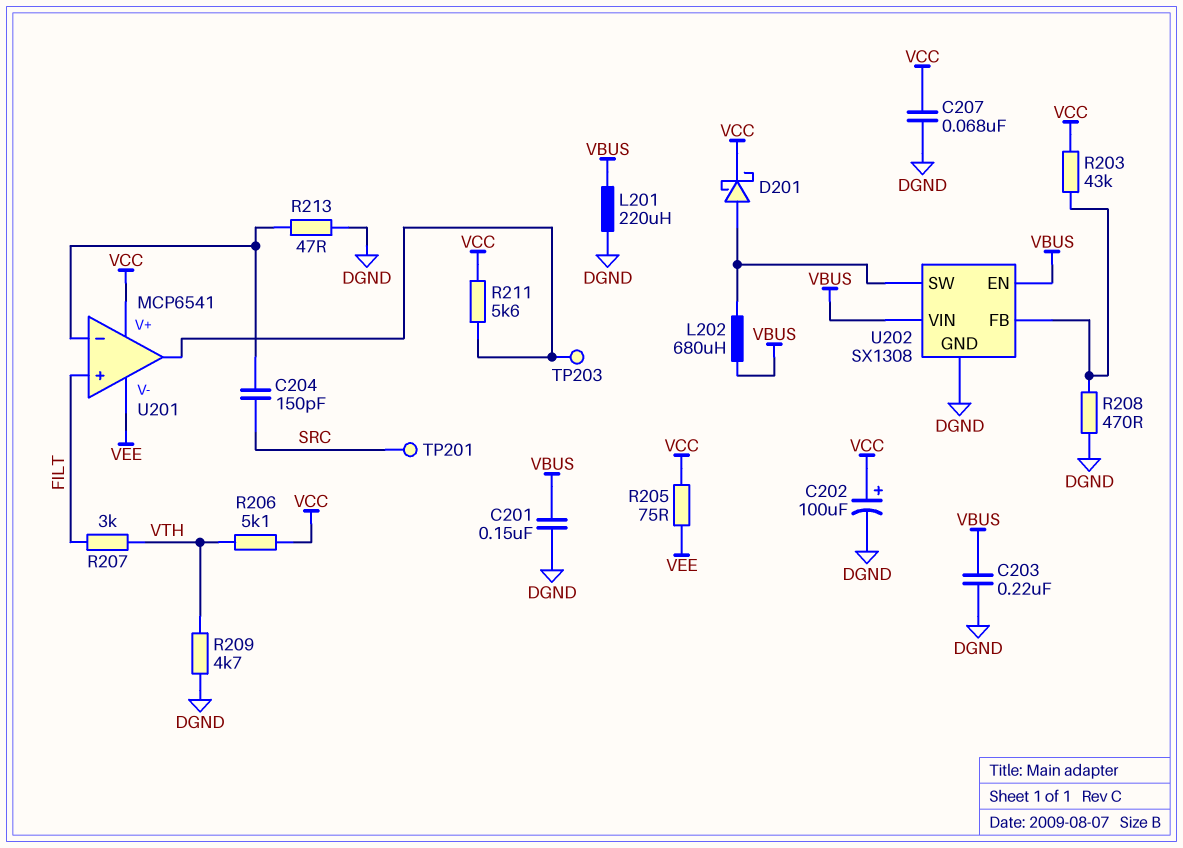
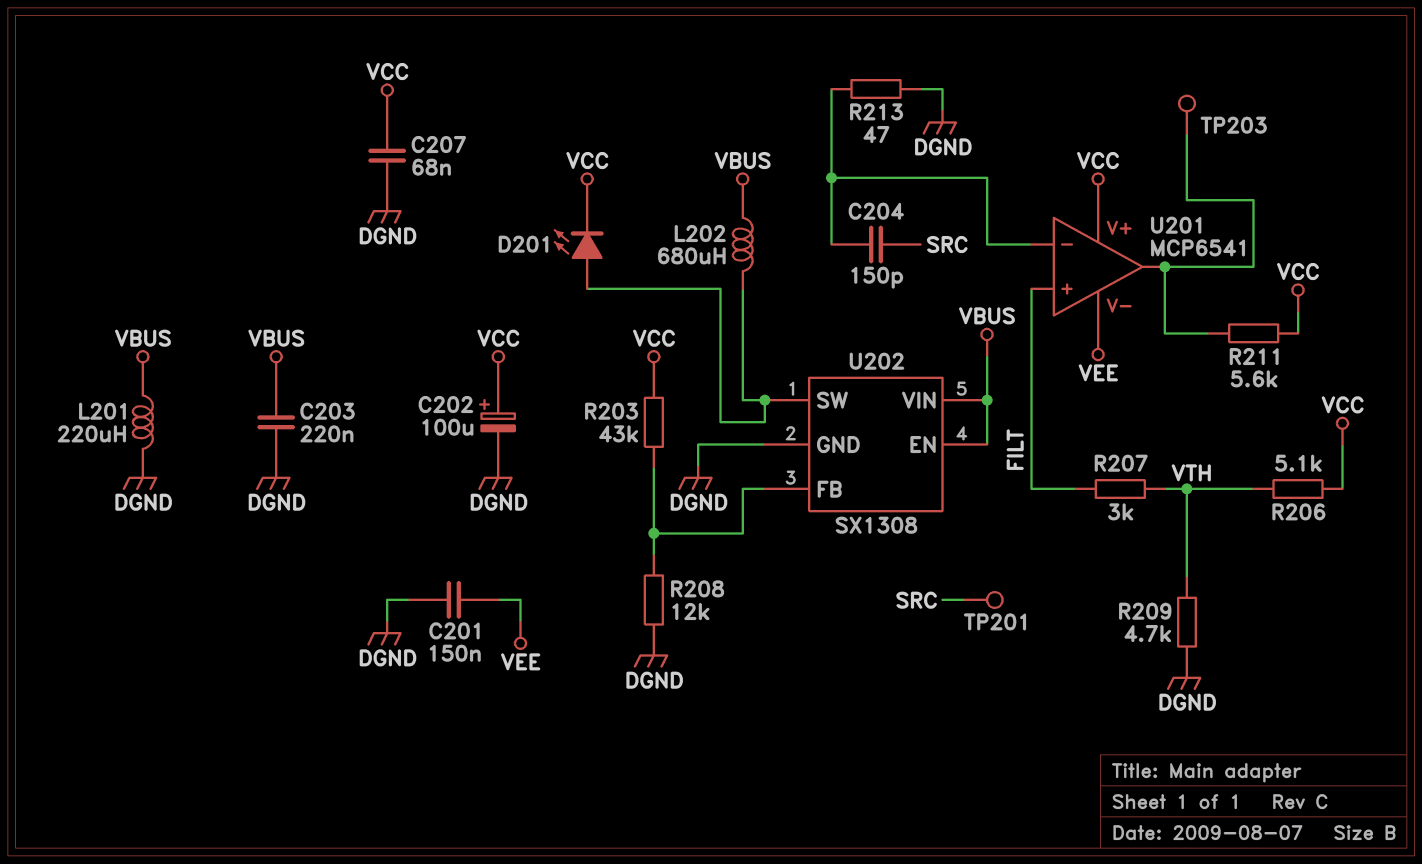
C201: 150nF (DGND, VBUS) -> 150nF (DGND, VEE)
D201: schottky (A U202/SW, K VCC) -> LED (A U202/SW, K VCC)
R205: 75 (VCC, VEE) -> none
R208: 470 (DGND, U202/FB) -> 12k (DGND, U202/FB)

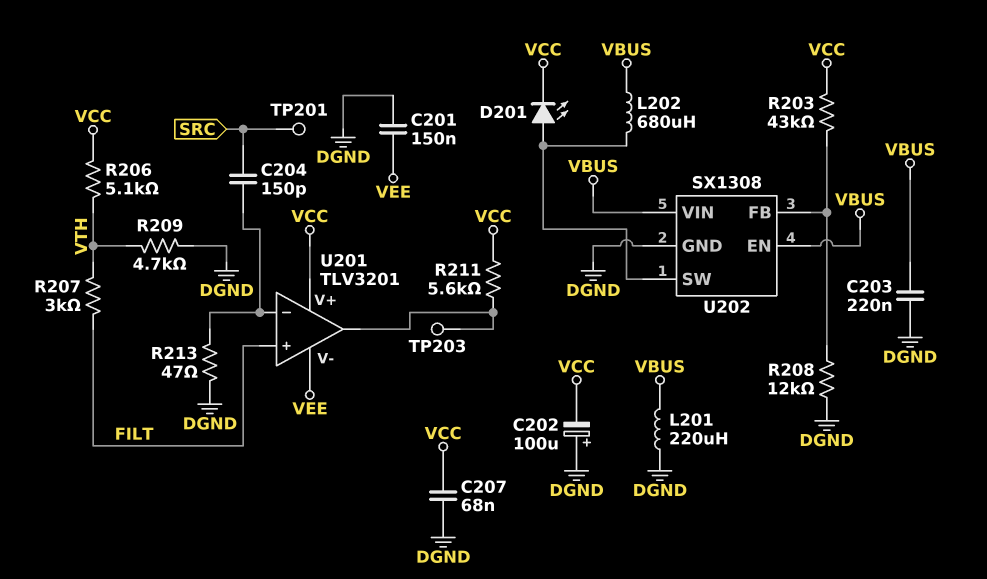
C202: 100uF (plus VCC, minus DGND) -> 100uF (plus DGND, minus VCC)
U201: MCP6541 -> TLV3201

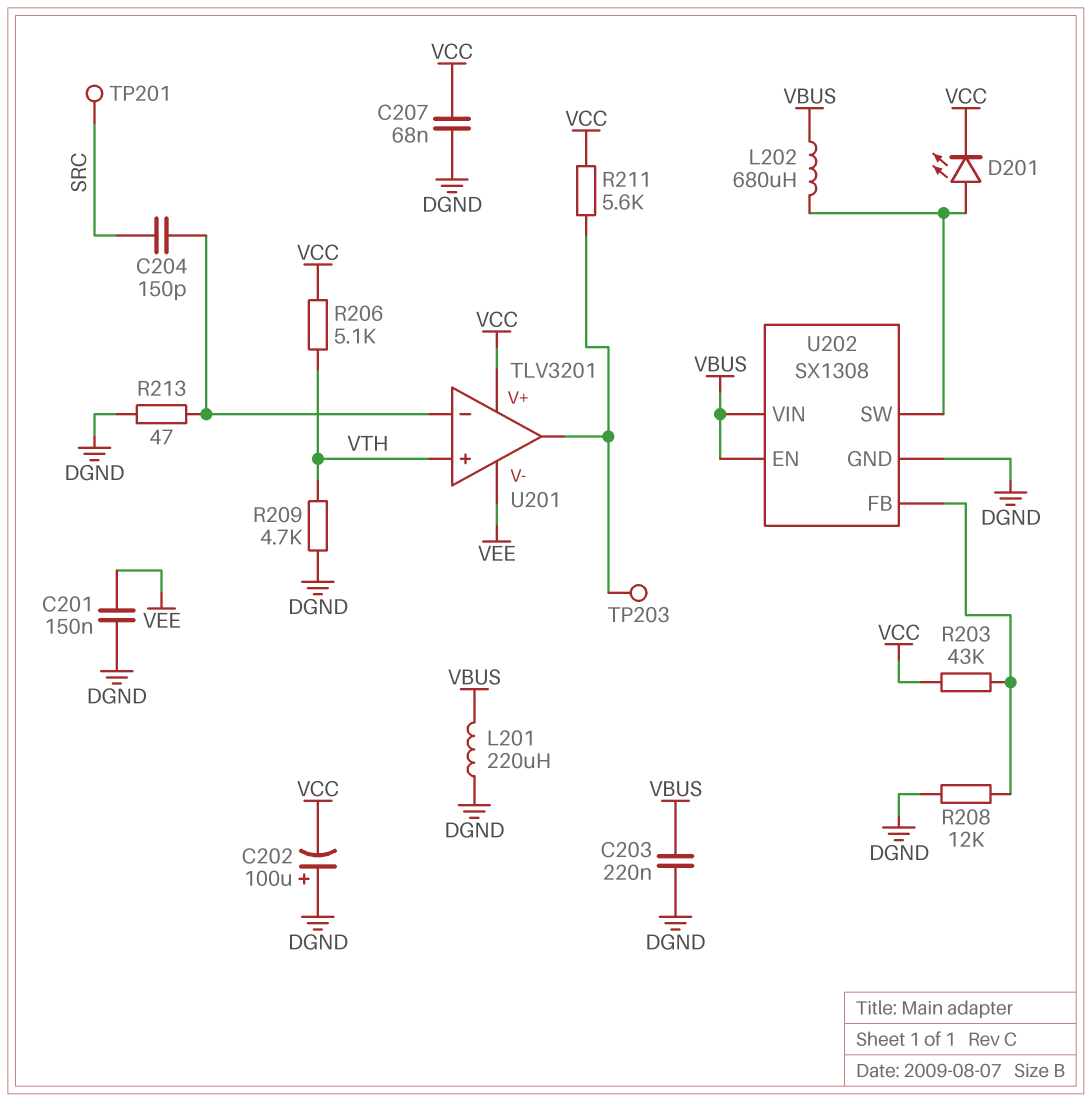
R207: 3k (FILT, VTH) -> none
U201 pin in+: FILT -> VTH

